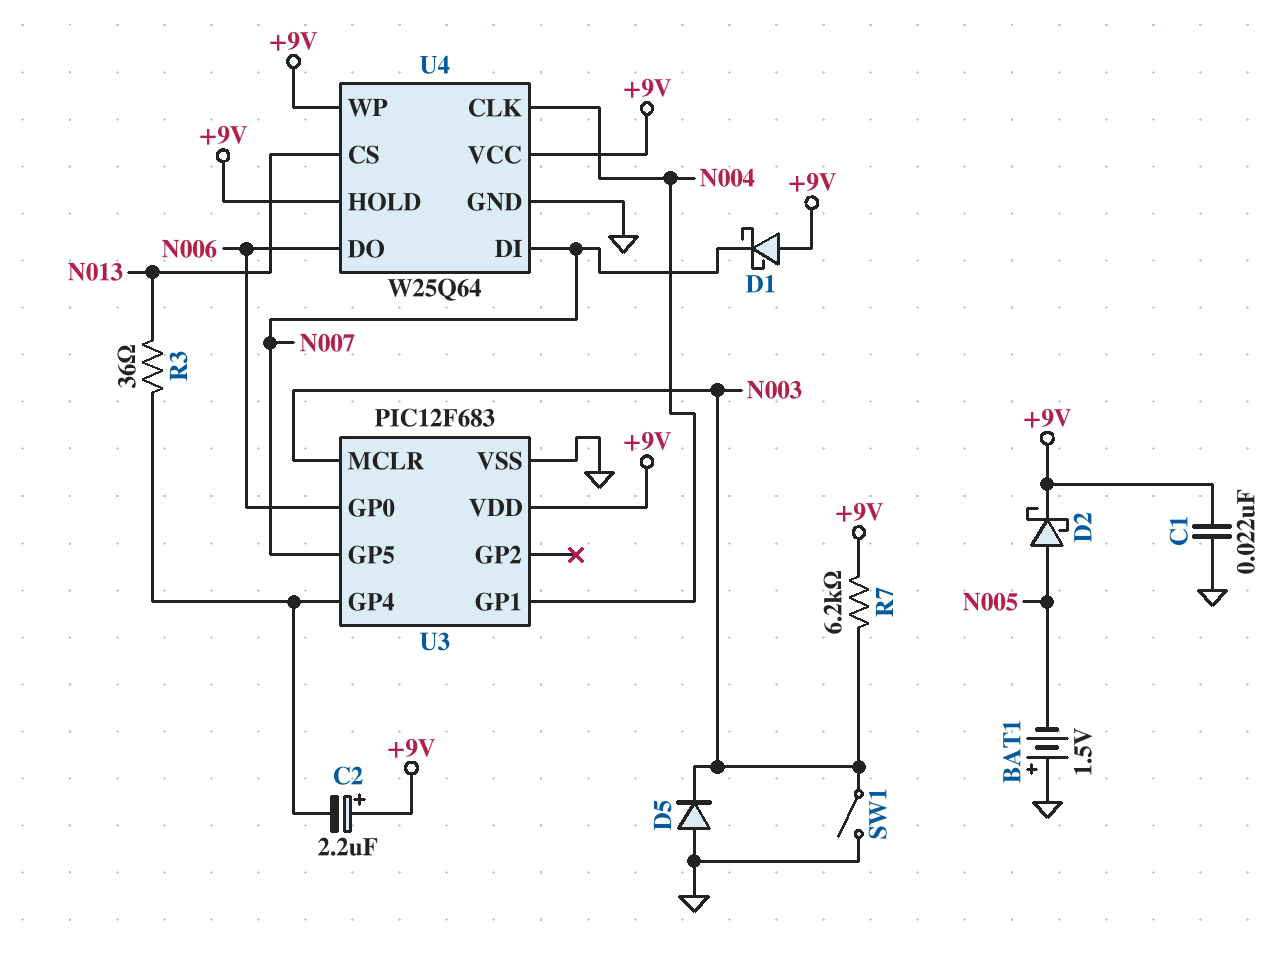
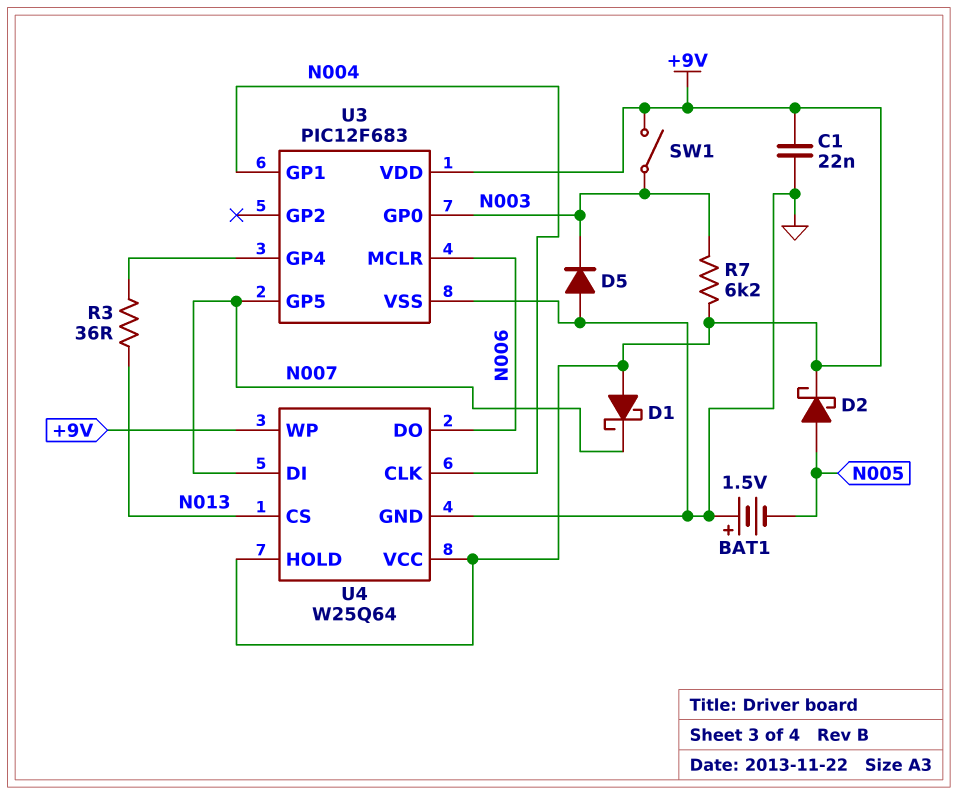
C2: 2.2uF (plus +9V, minus U3/GP4) -> none
SW1: switch (GND, N003) -> switch (+9V, N003)
U3 pin GP0: N006 -> N003
U3 pin MCLR: N003 -> N006

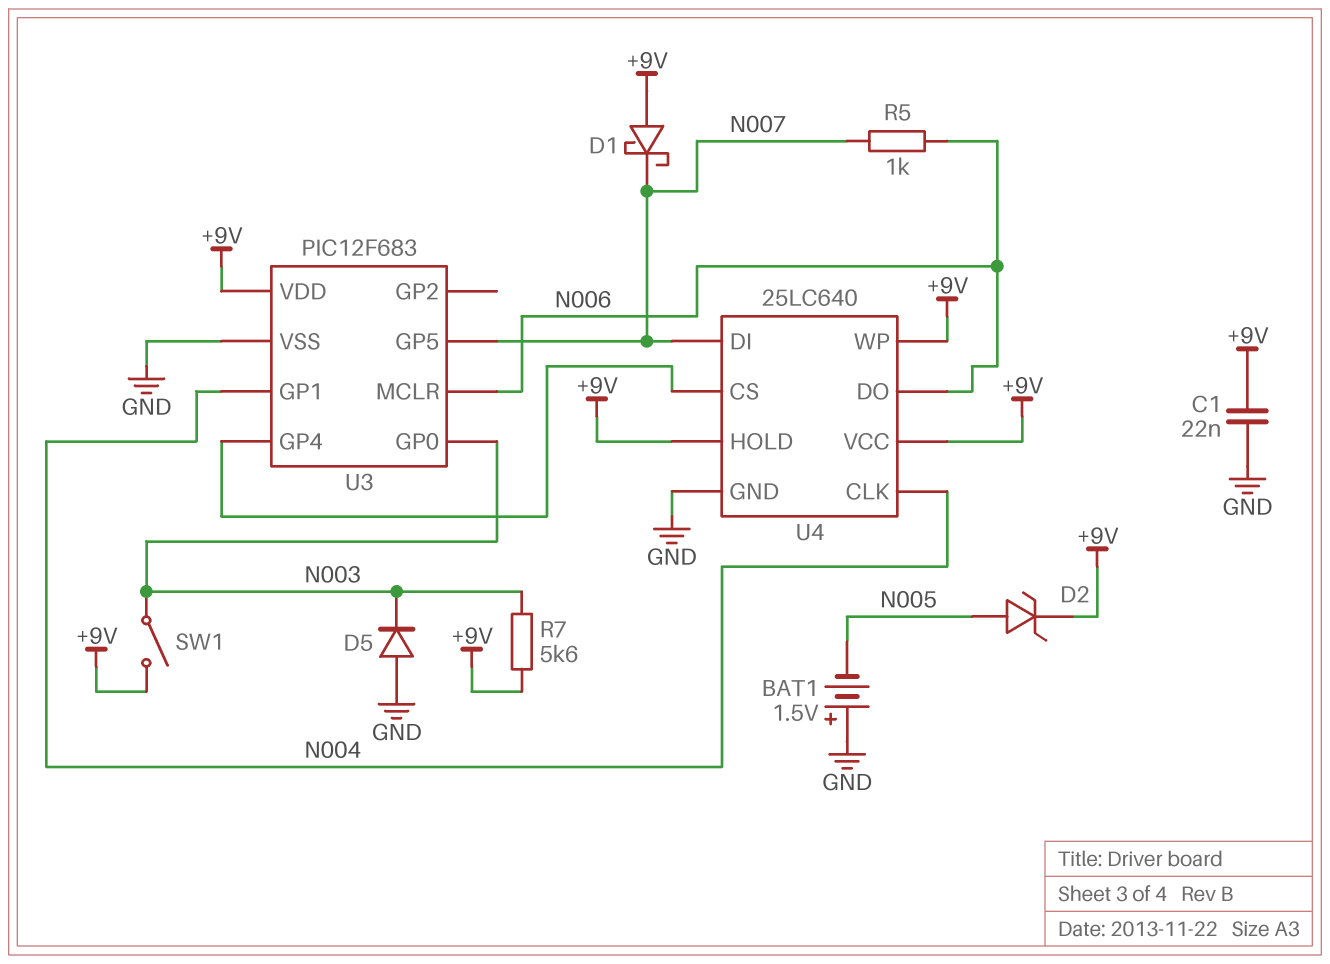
D2: schottky (A N005, K +9V) -> zener (A N005, K +9V)
R3: 36 (N013, U3/GP4) -> none
R5: none -> 1k (N006, N007)
R7: 6.2k (+9V, N003) -> 5.6k (+9V, N003)
U4: W25Q64 -> 25LC640
U4 pin CS: N013 -> U3/GP4

